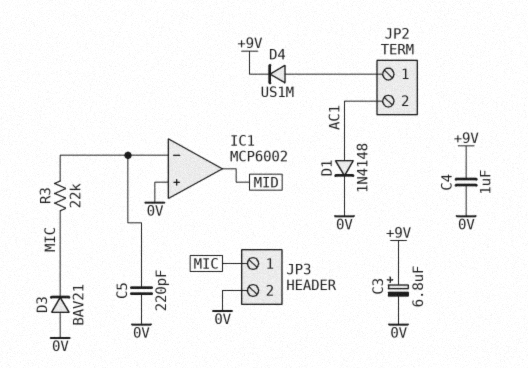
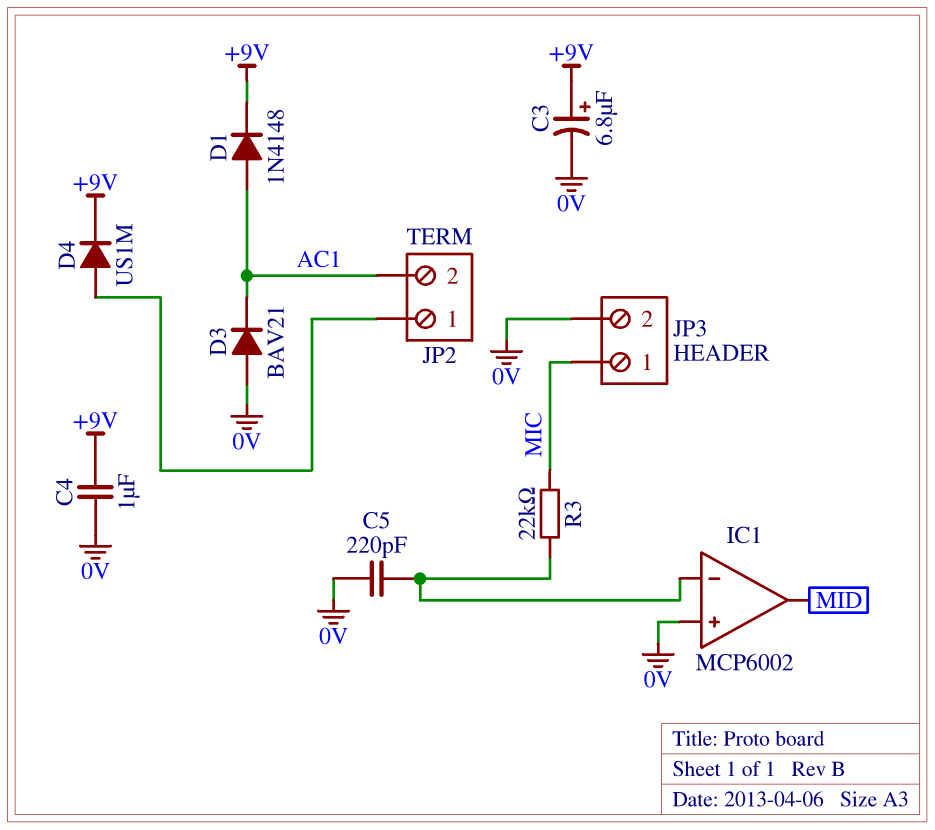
D1: diode 1N4148 (A AC1, K 0V) -> diode 1N4148 (A AC1, K +9V)
D3: diode BAV21 (A 0V, K MIC) -> diode BAV21 (A 0V, K AC1)

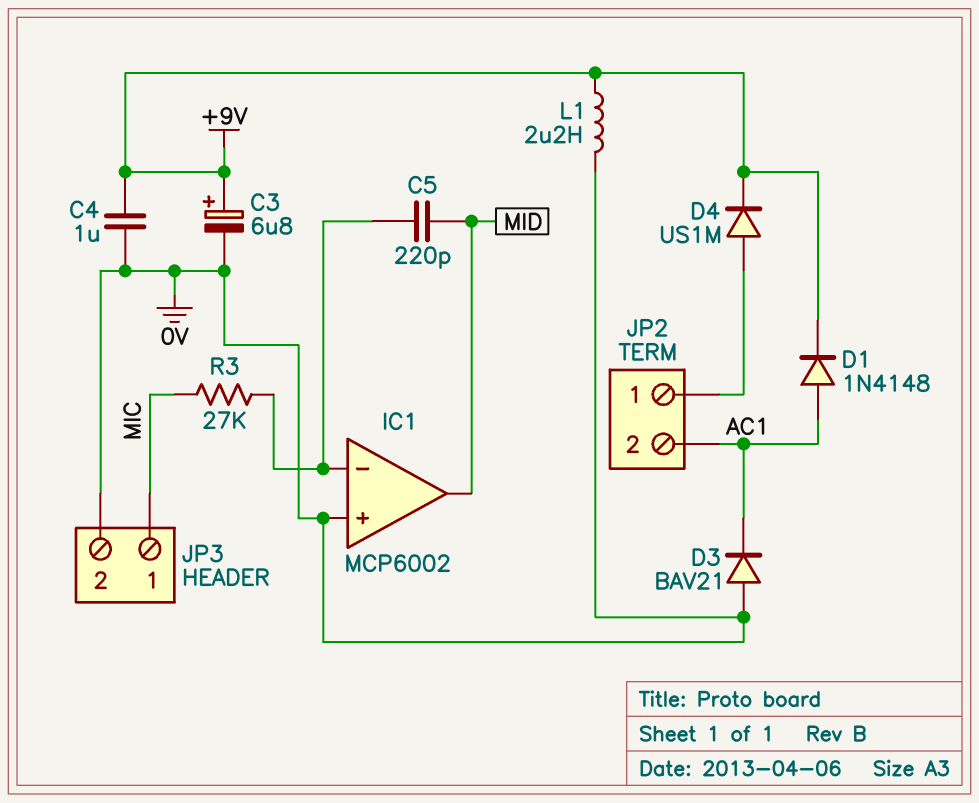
C5: 220pF (0V, IC1/in-) -> 220pF (IC1/in-, MID)
L1: none -> 2.2uH (+9V, 0V)
R3: 22k (IC1/in-, MIC) -> 27k (IC1/in-, MIC)

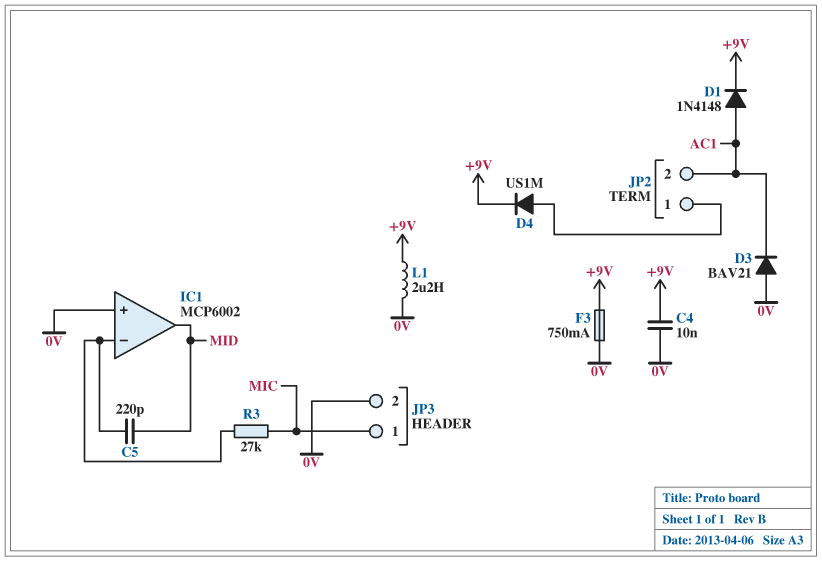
C3: 6.8uF (plus +9V, minus 0V) -> none
C4: 1uF (+9V, 0V) -> 10nF (+9V, 0V)
F3: none -> 750mA (+9V, 0V)

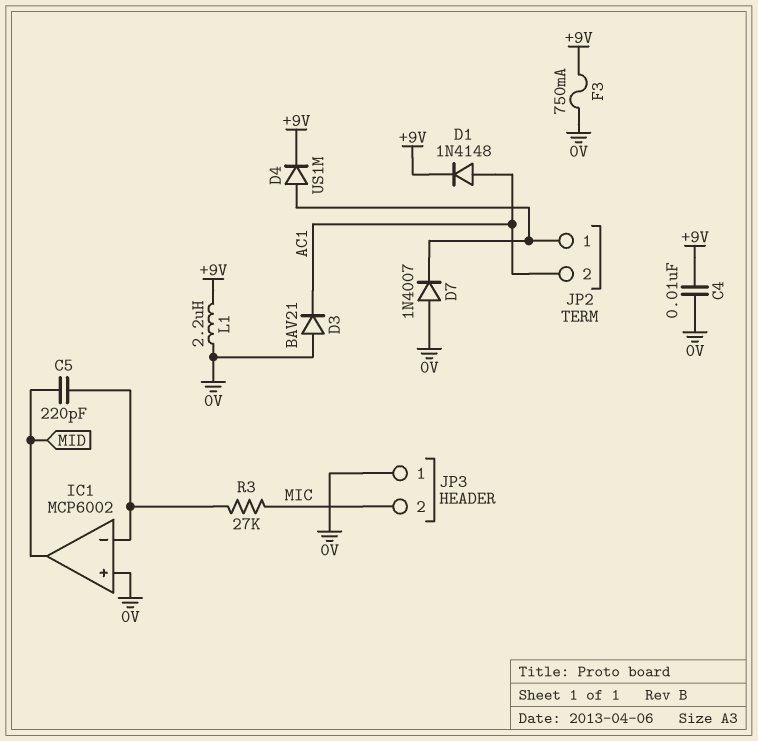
D7: none -> diode 1N4007 (A 0V, K JP2/1)
JP3 pin 1: MIC -> 0V
JP3 pin 2: 0V -> MIC

